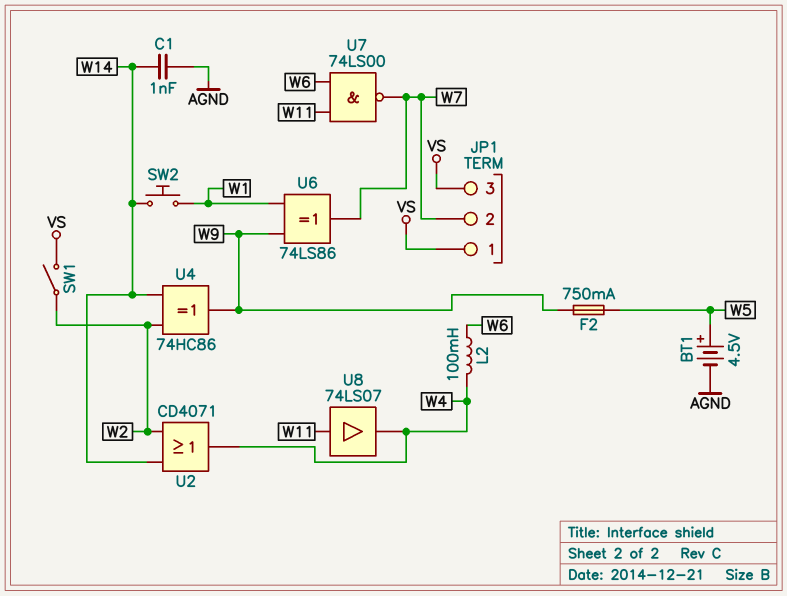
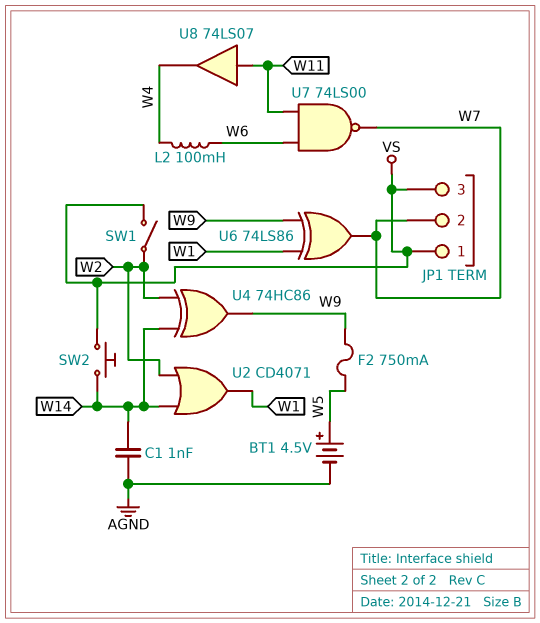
SW2: button (W1, W14) -> button (VS, W14)
U2: OR CD4071 (in W2, in W14, out W4) -> OR CD4071 (in W2, in W14, out W1)

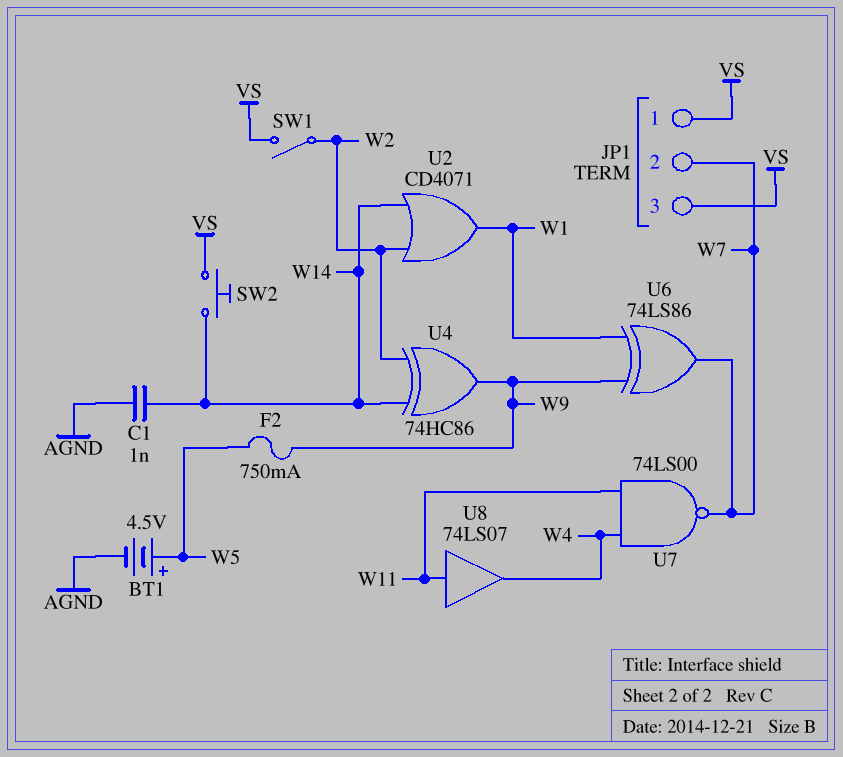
L2: 100mH (W4, W6) -> none
U7: NAND 74LS00 (in W6, in W11, out W7) -> NAND 74LS00 (in W4, in W11, out W7)

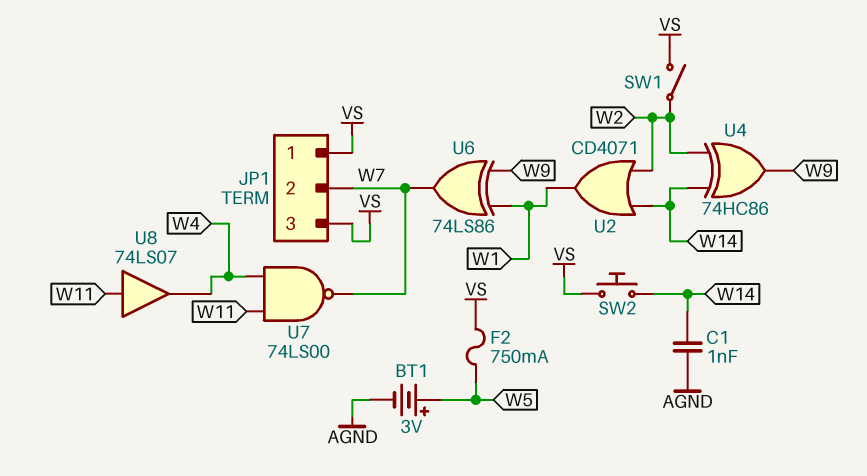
BT1: 4.5V (plus W5, minus AGND) -> 3V (plus W5, minus AGND)
F2: 750mA (W5, W9) -> 750mA (VS, W5)

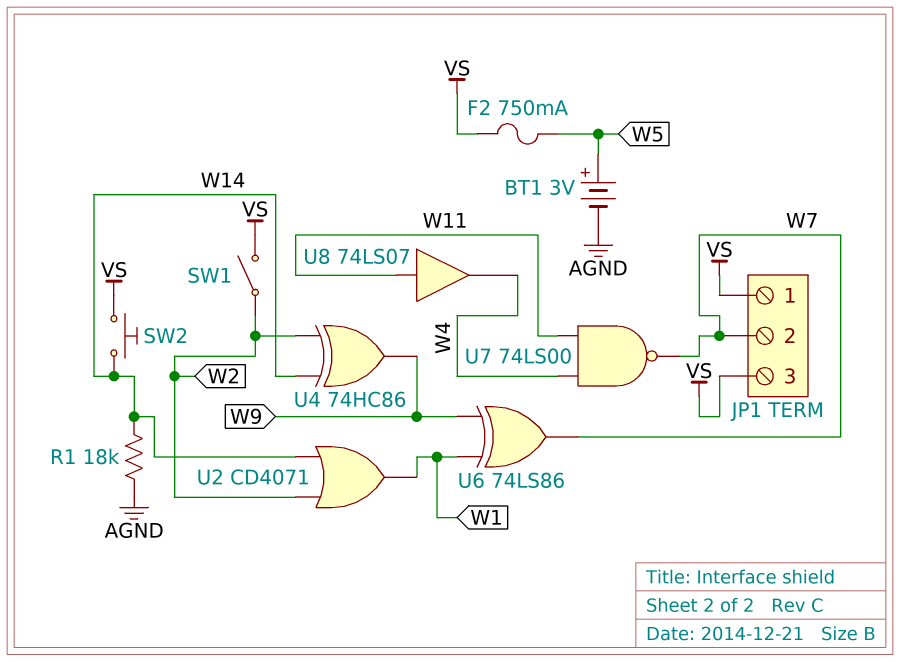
C1: 1nF (AGND, W14) -> none
R1: none -> 18k (AGND, W14)

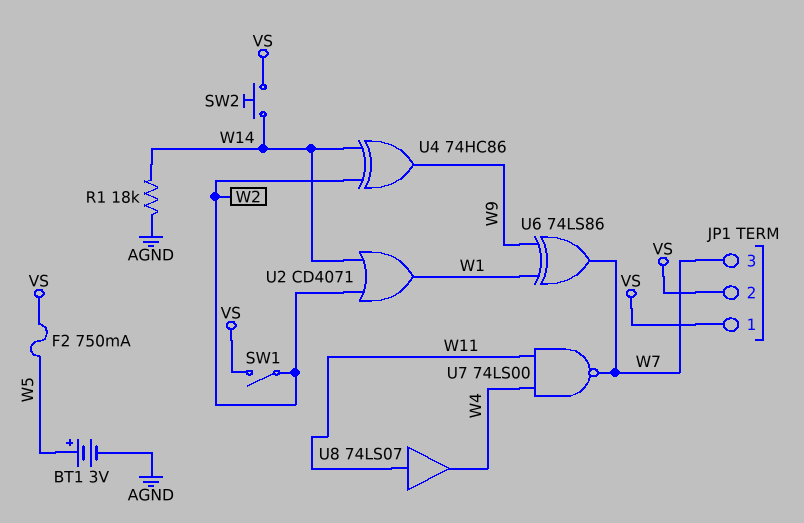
JP1 pin 2: W7 -> VS
JP1 pin 3: VS -> W7

